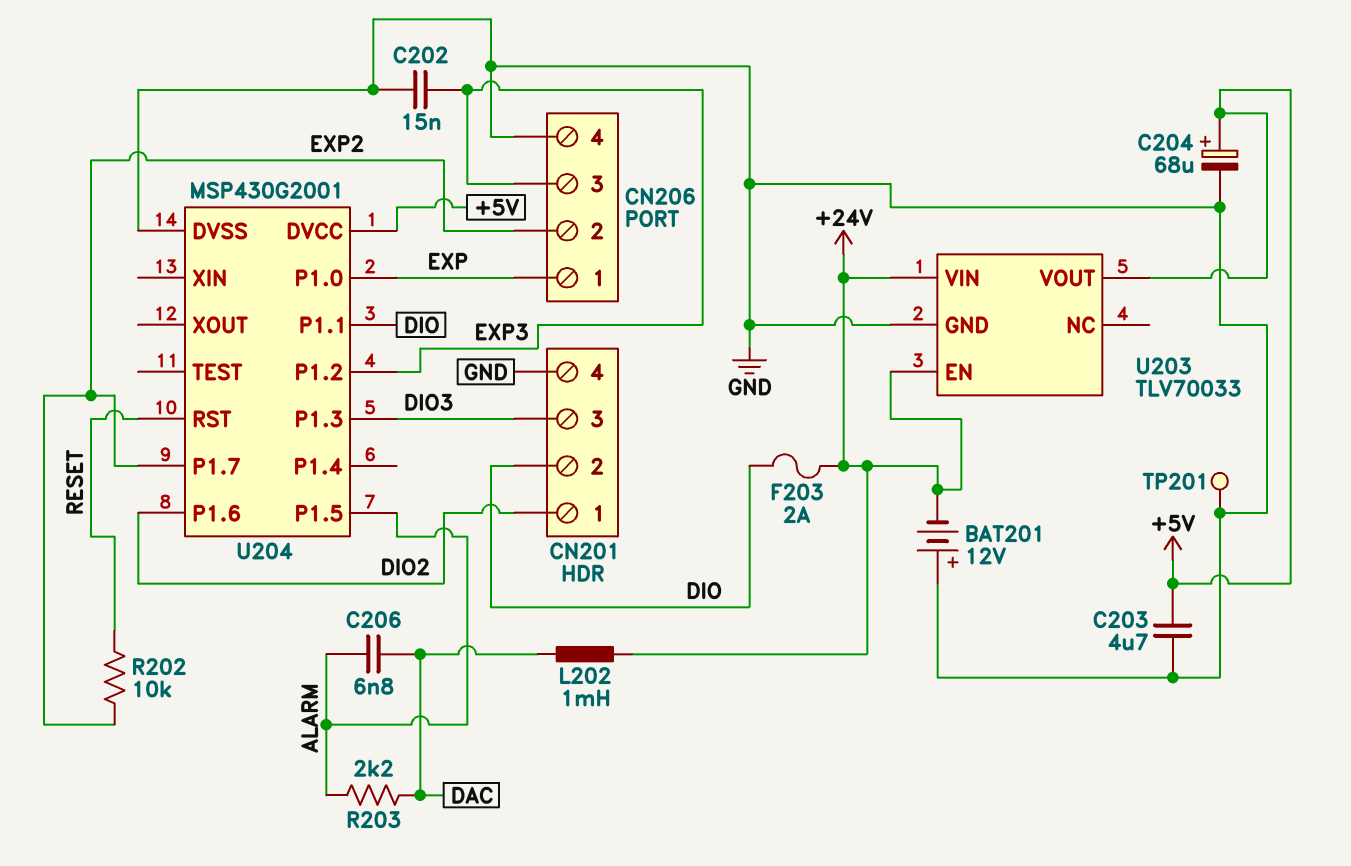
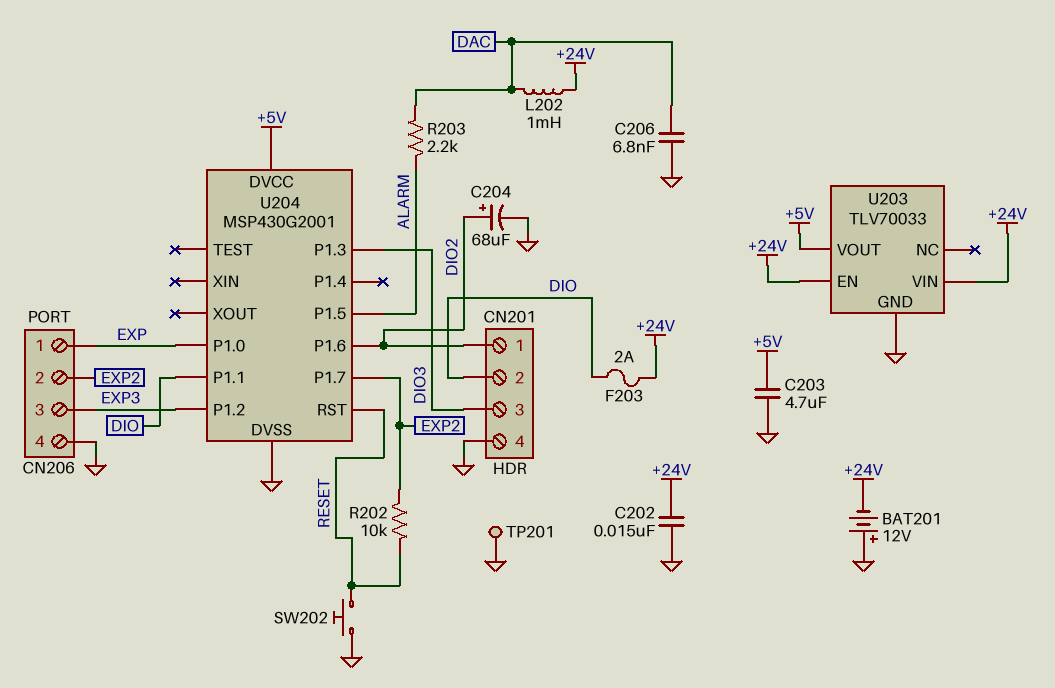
C202: 15nF (EXP3, GND) -> 15nF (+24V, GND)
C204: 68uF (plus +5V, minus GND) -> 68uF (plus DIO2, minus GND)
C206: 6.8nF (ALARM, DAC) -> 6.8nF (DAC, GND)
SW202: none -> button (GND, RESET)

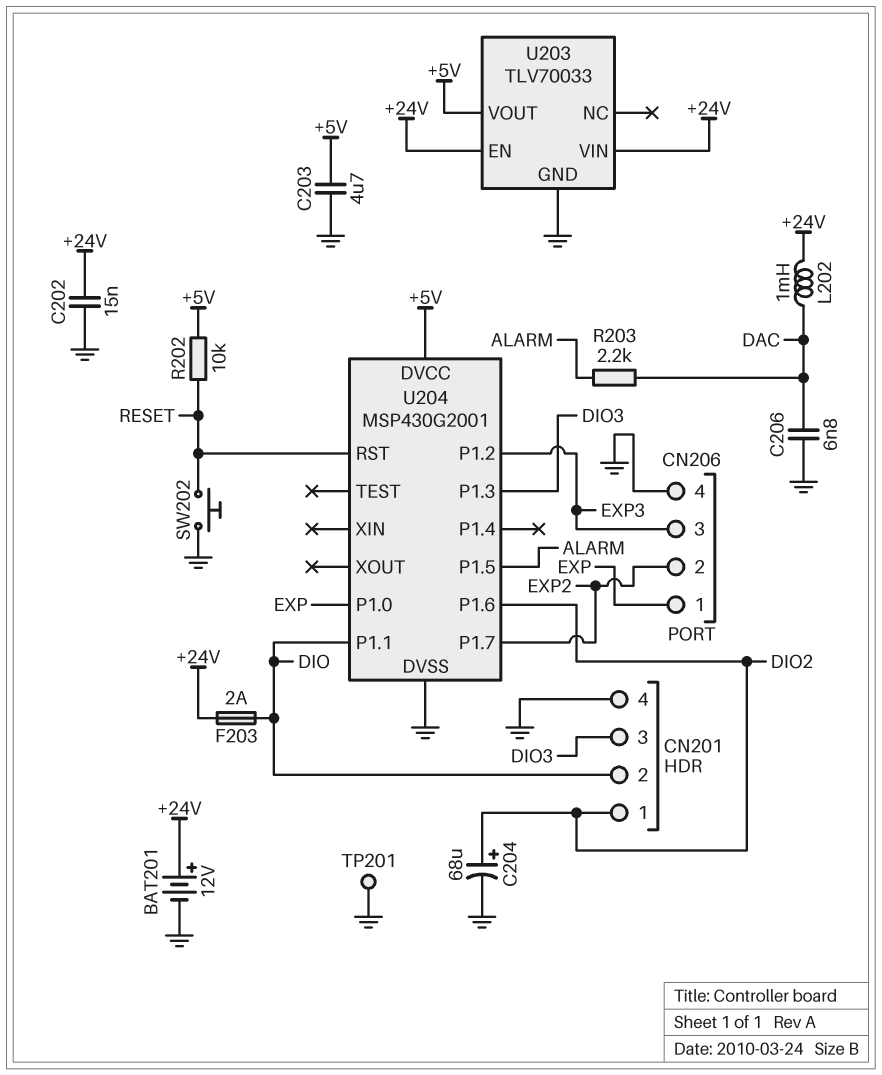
BAT201: 12V (plus GND, minus +24V) -> 12V (plus +24V, minus GND)
R202: 10k (EXP2, RESET) -> 10k (+5V, RESET)

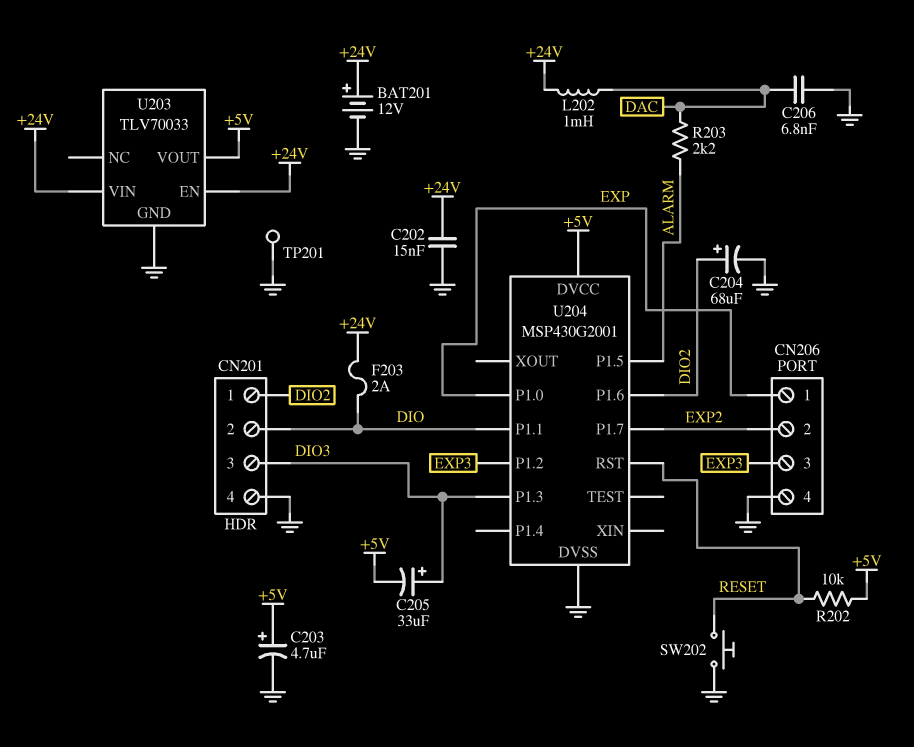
C203: 4.7uF (+5V, GND) -> 4.7uF (plus +5V, minus GND)
C205: none -> 33uF (plus DIO3, minus +5V)

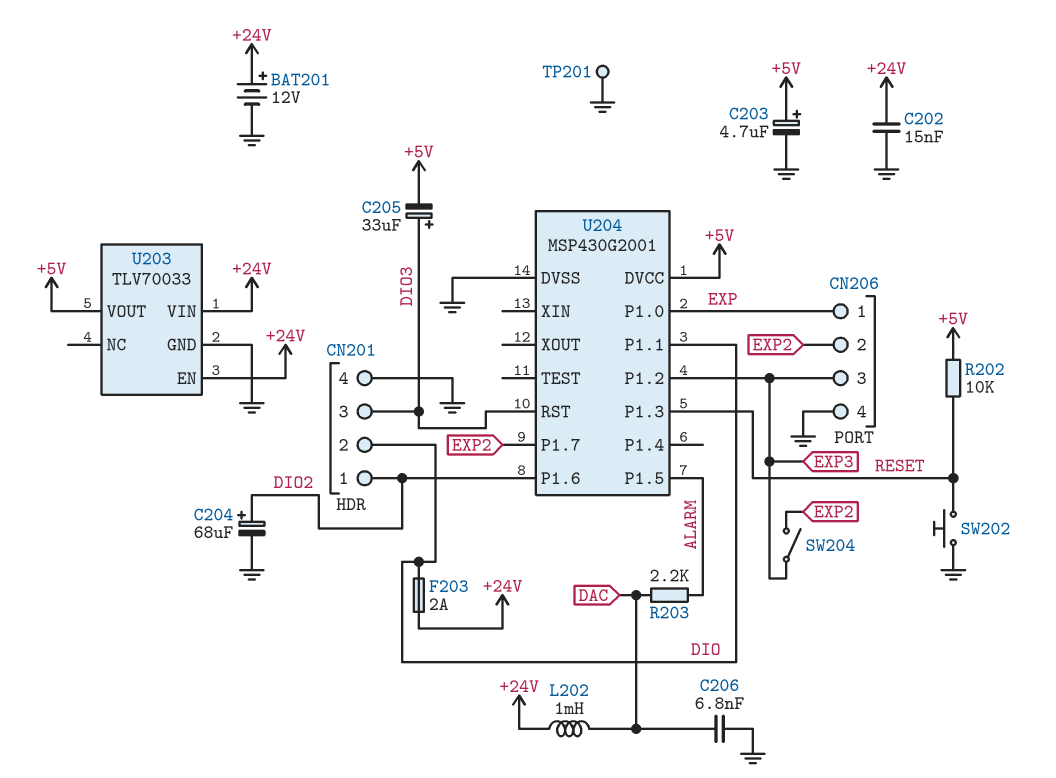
SW204: none -> switch (EXP2, EXP3)
U204 pin P1.3: DIO3 -> RESET
U204 pin RST: RESET -> DIO3

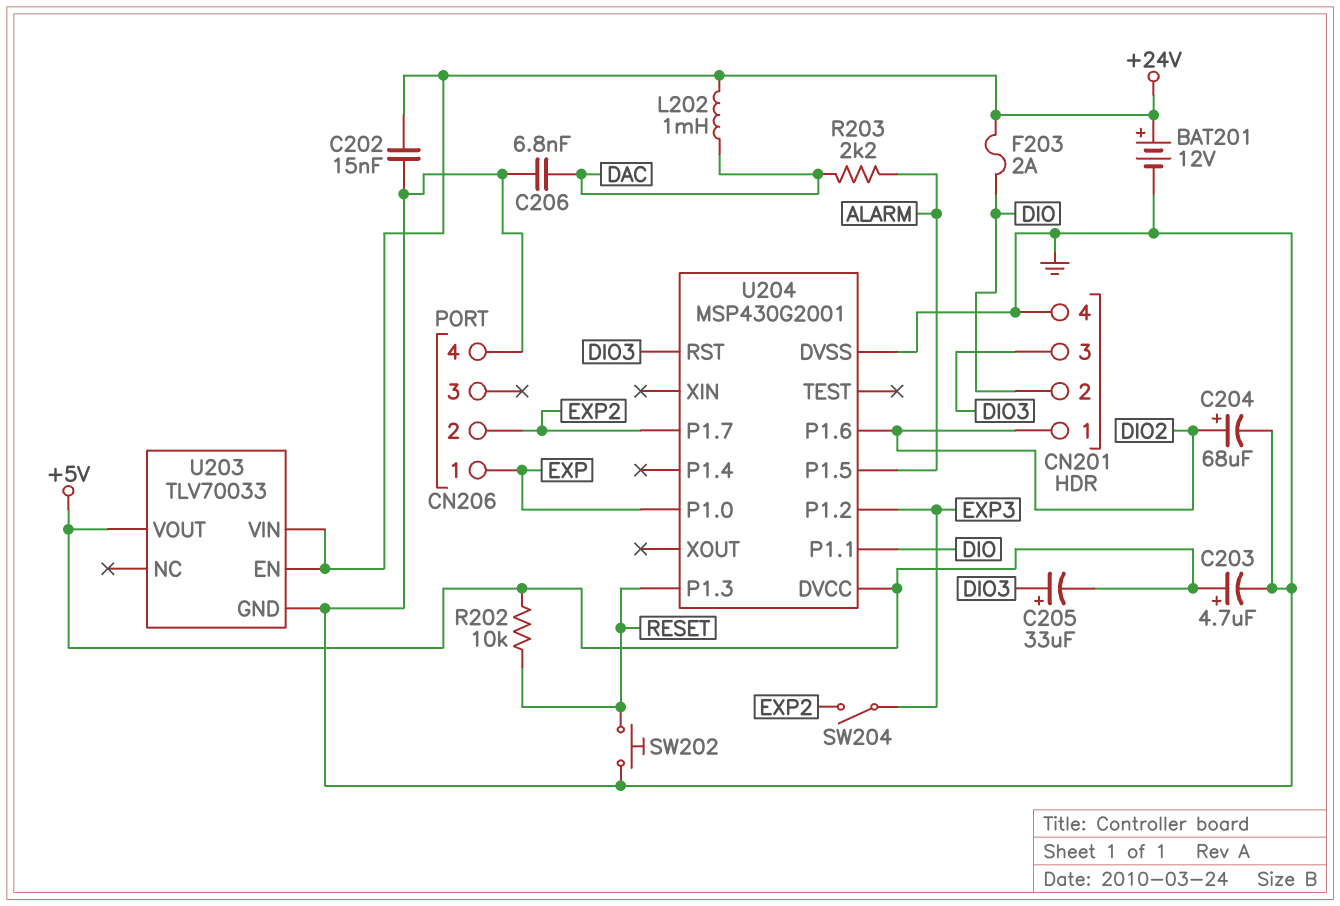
CN206 pin 3: EXP3 -> none
TP201: test point (GND) -> none

